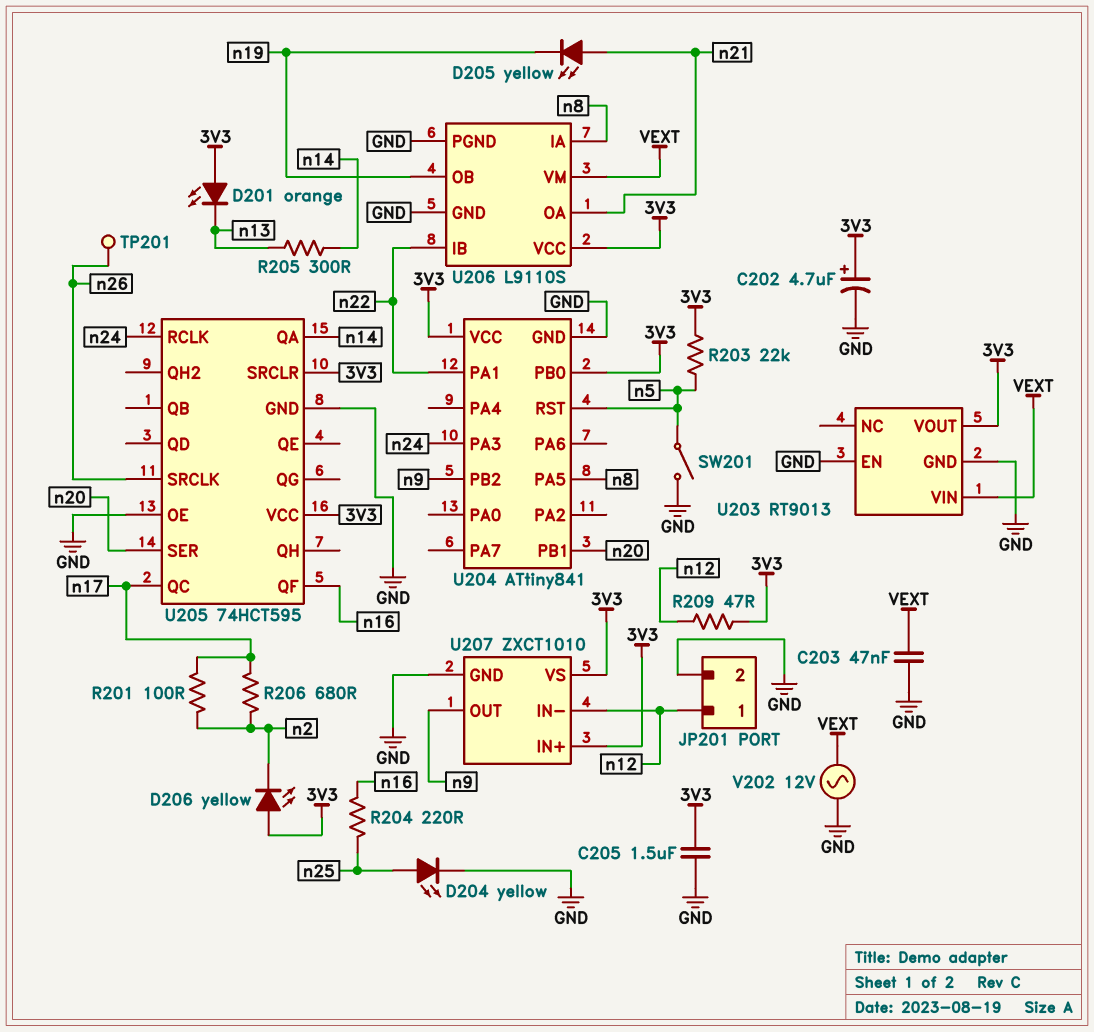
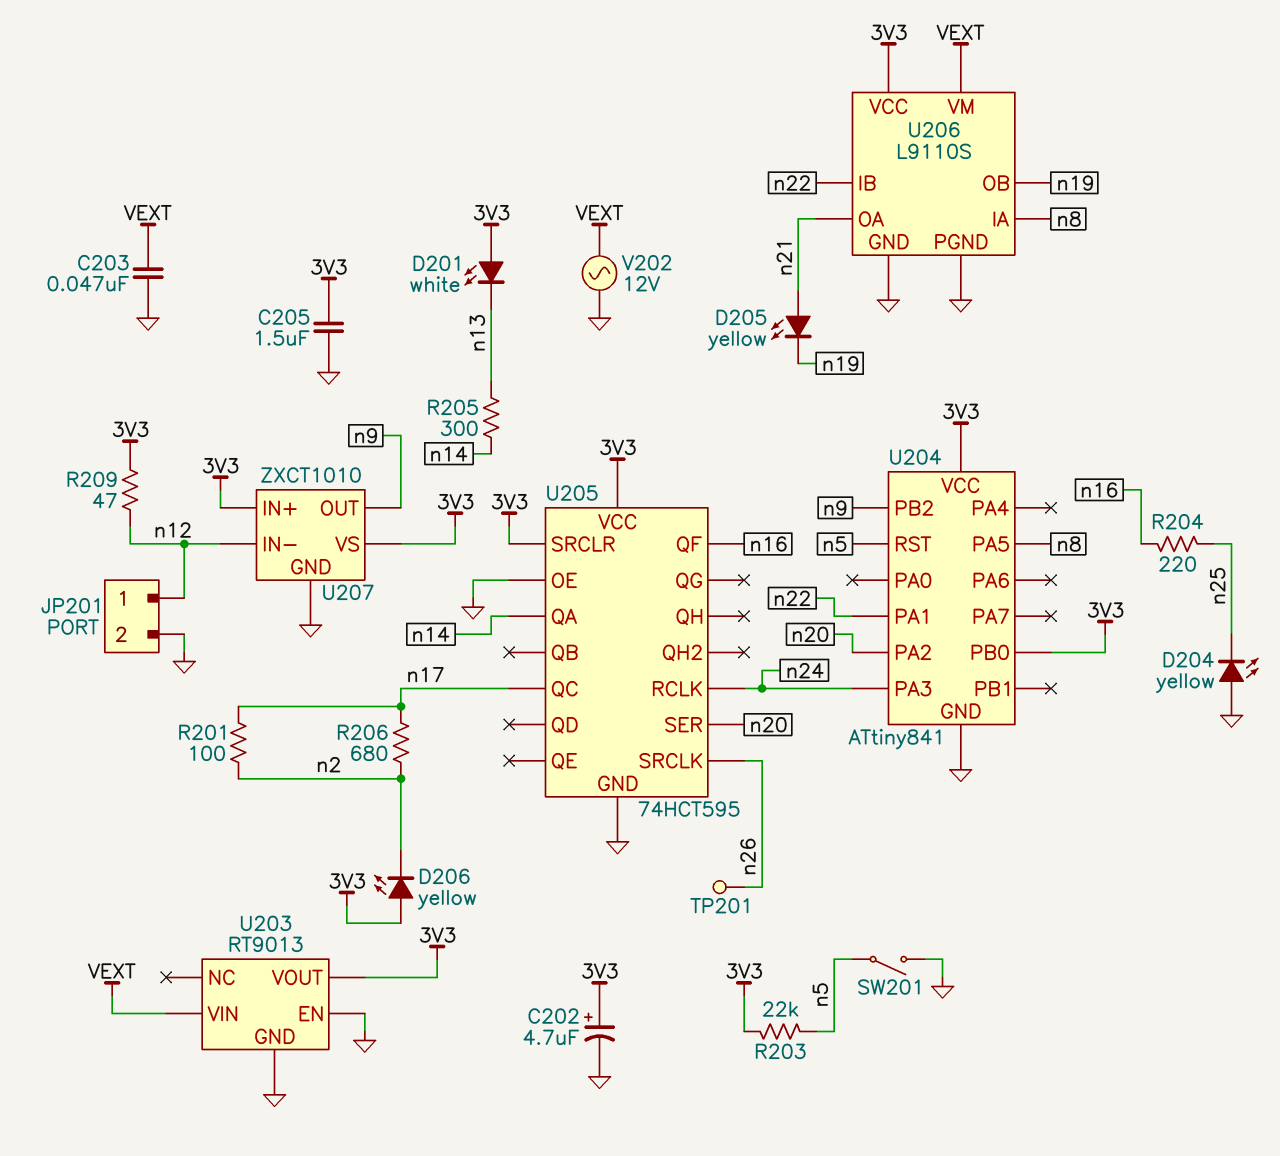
D201: LED orange (A 3V3, K n13) -> LED white (A 3V3, K n13)
D204: LED yellow (A n25, K GND) -> LED yellow (A GND, K n25)
U204 pin PA2: none -> n20
U204 pin PB1: n20 -> none

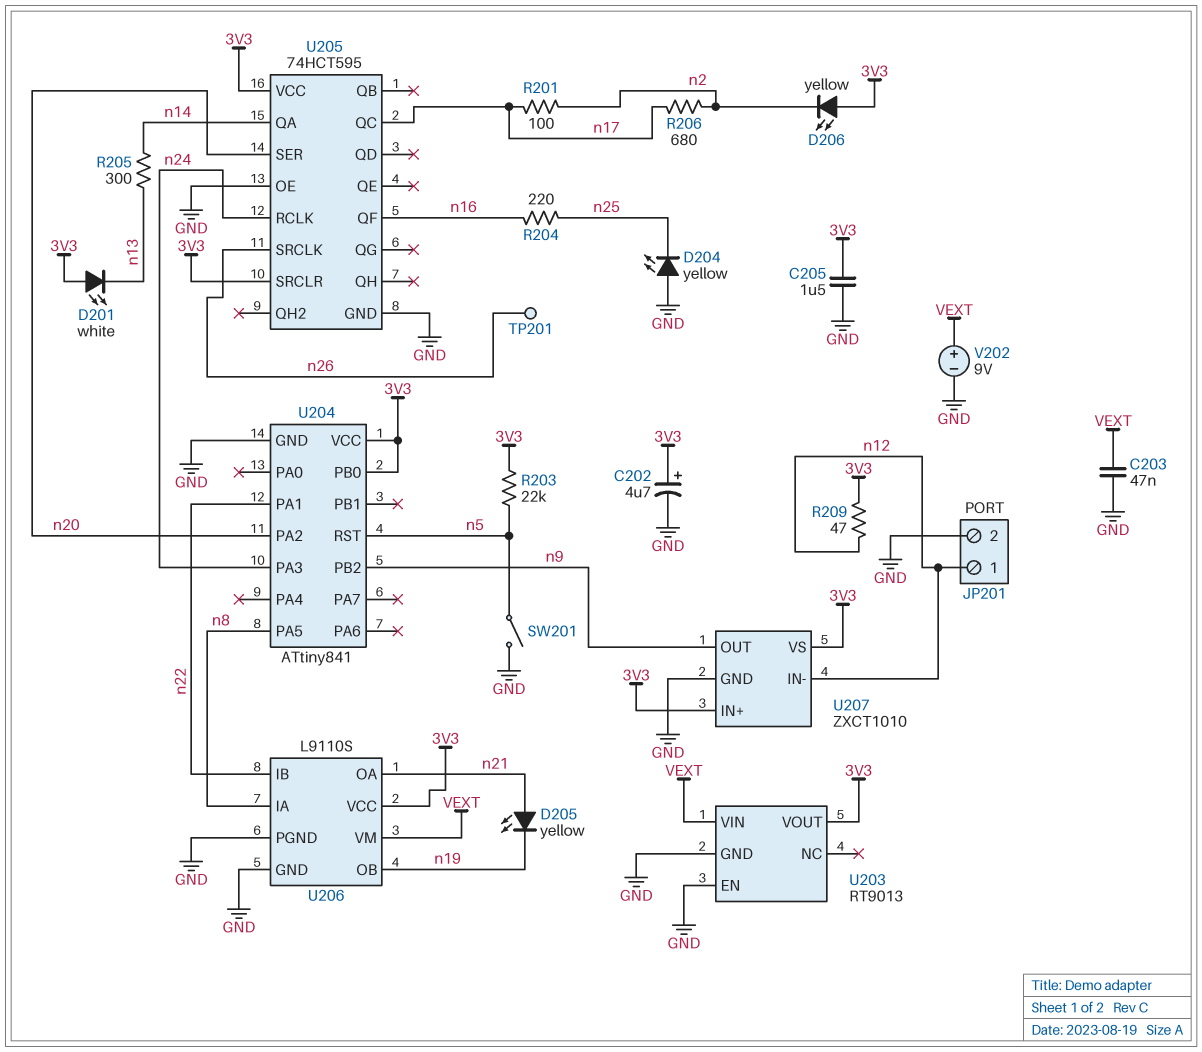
V202: AC 12V (GND, VEXT) -> 9V (plus VEXT, minus GND)

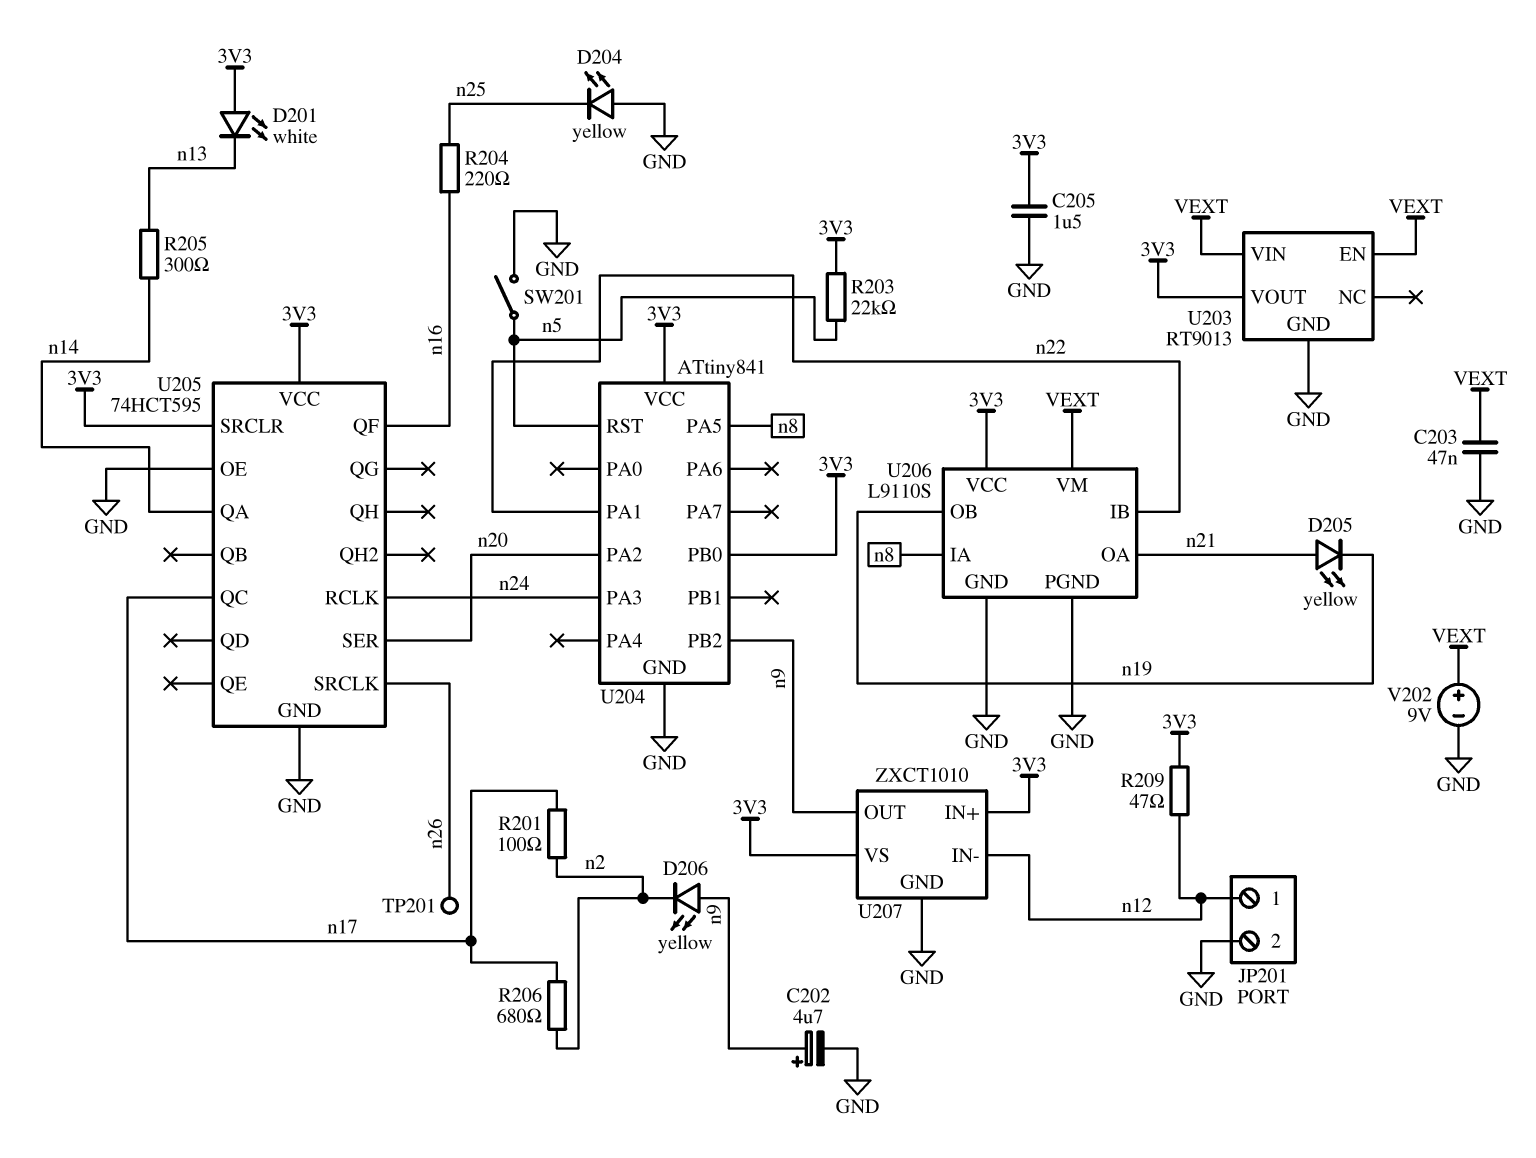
C202: 4.7uF (plus 3V3, minus GND) -> 4.7uF (plus n9, minus GND)
D206: LED yellow (A 3V3, K n2) -> LED yellow (A n9, K n2)
U203 pin EN: GND -> VEXT

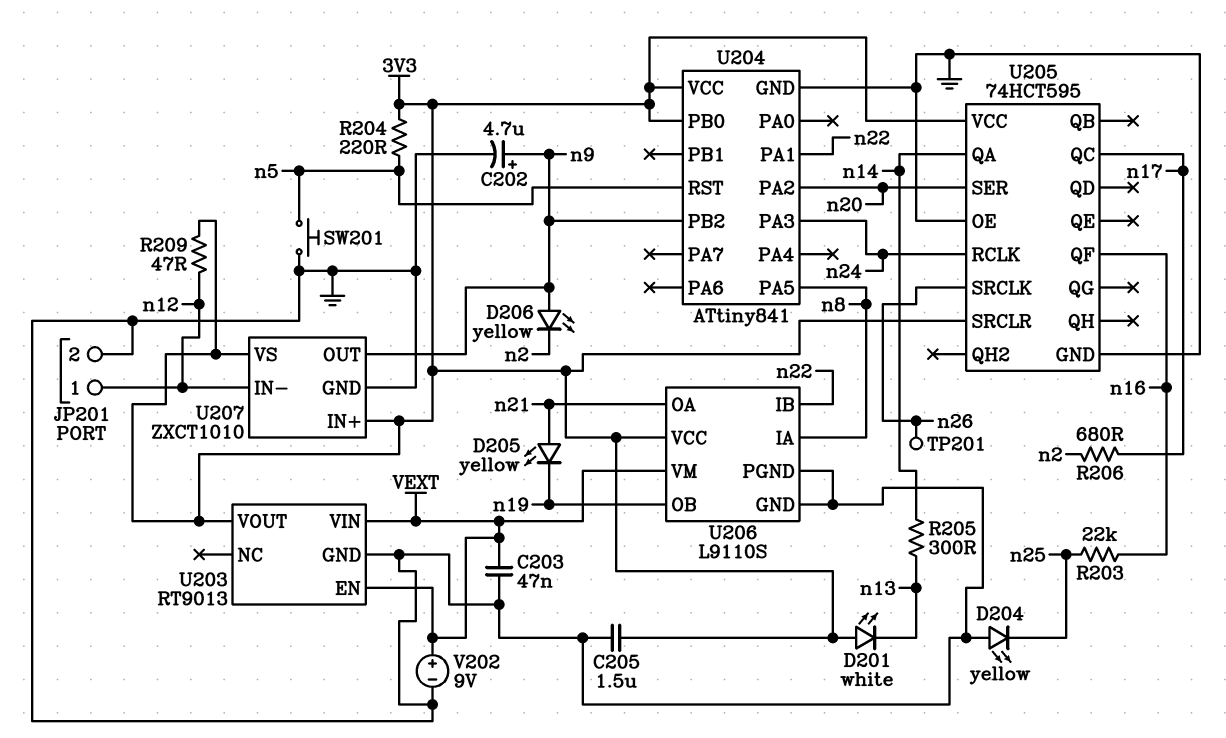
R201: 100 (n2, n17) -> none
R203: 22k (3V3, n5) -> 22k (n16, n25)
R204: 220 (n16, n25) -> 220 (3V3, n5)
SW201: switch (GND, n5) -> button (GND, n5)

